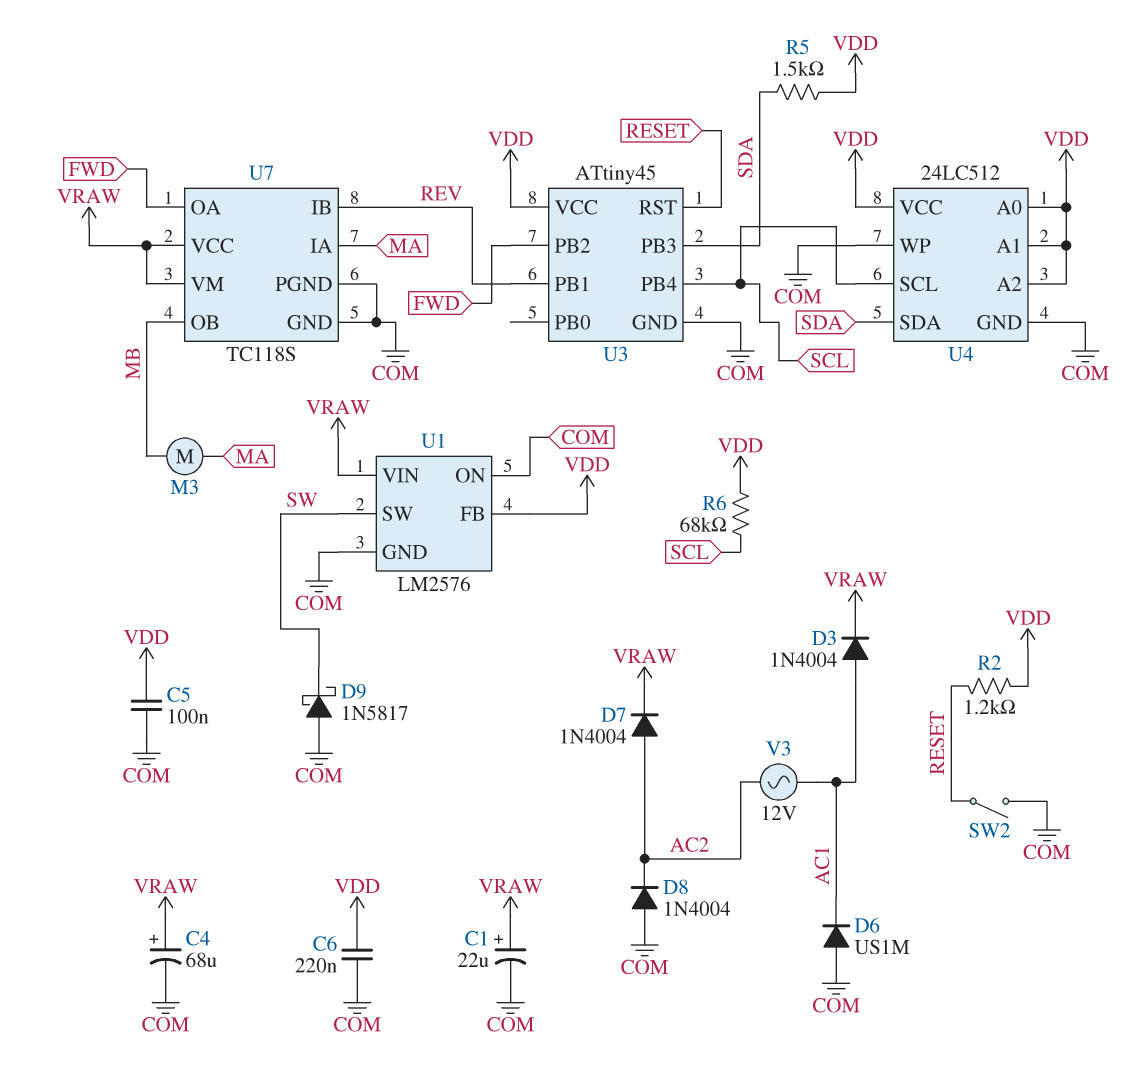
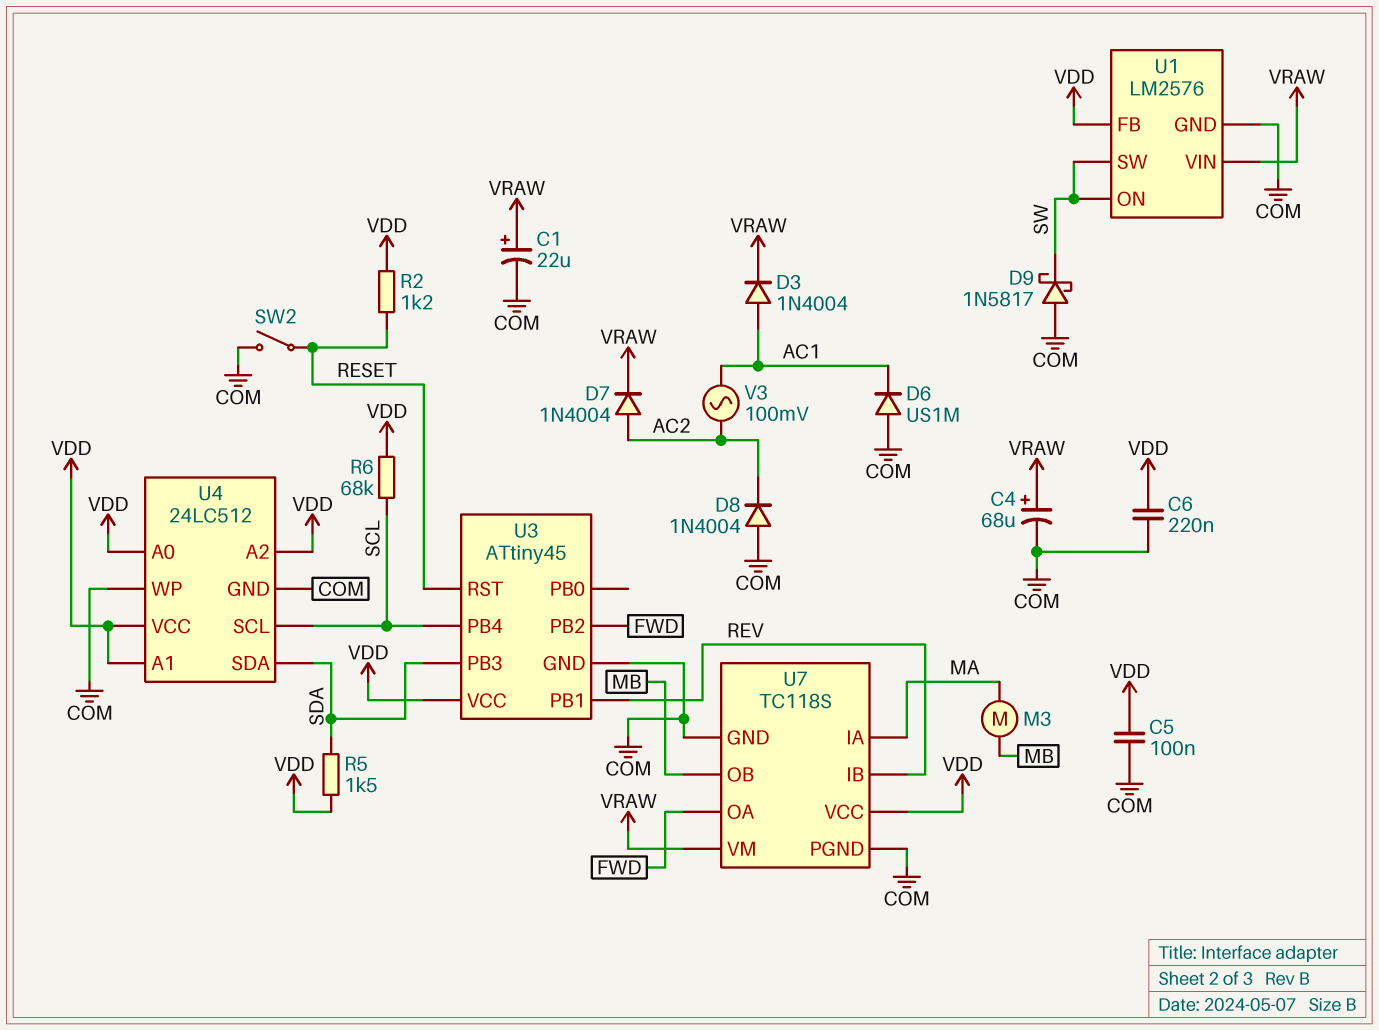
U1 pin ON: COM -> SW
U7 pin VCC: VRAW -> VDD
V3: AC 12V (AC1, AC2) -> AC 100mV (AC1, AC2)

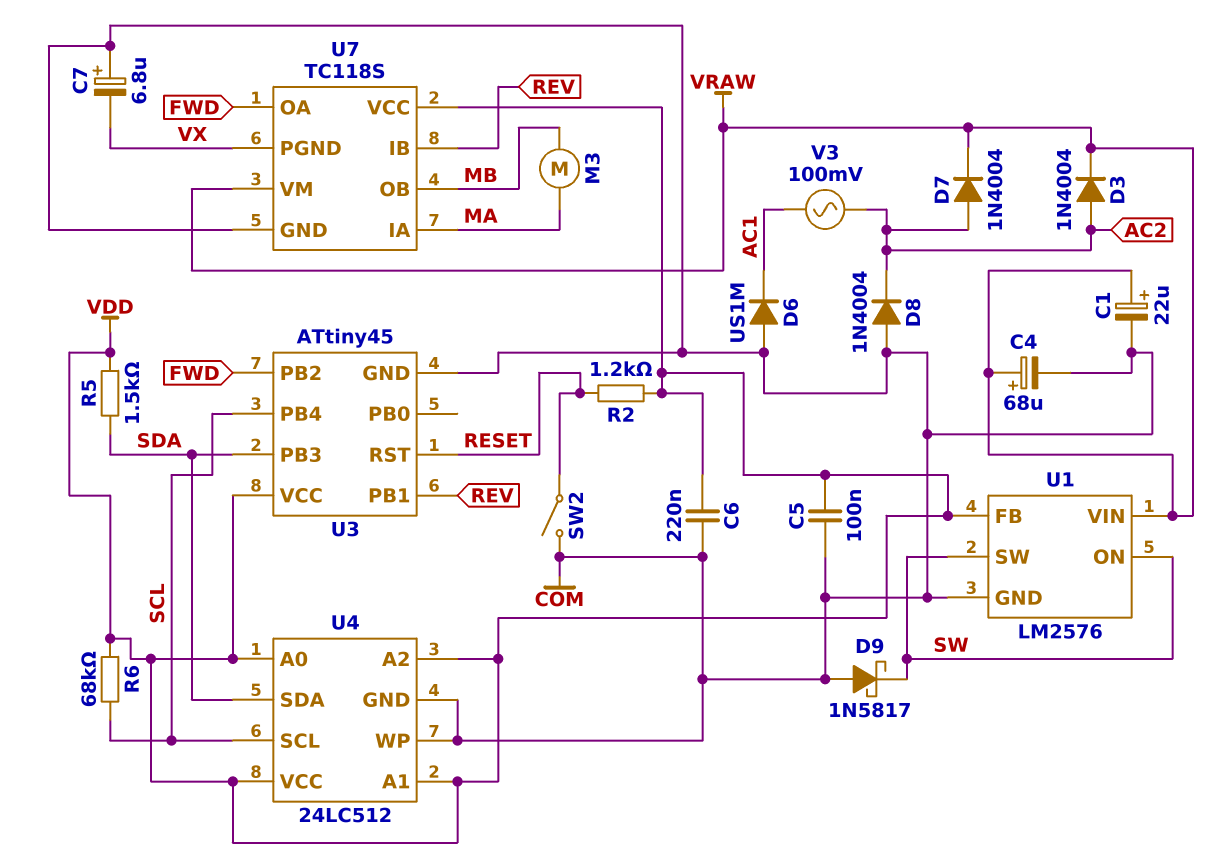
C7: none -> 6.8uF (plus COM, minus VX)
D3: diode 1N4004 (A AC1, K VRAW) -> diode 1N4004 (A AC2, K VRAW)
U7 pin PGND: COM -> VX

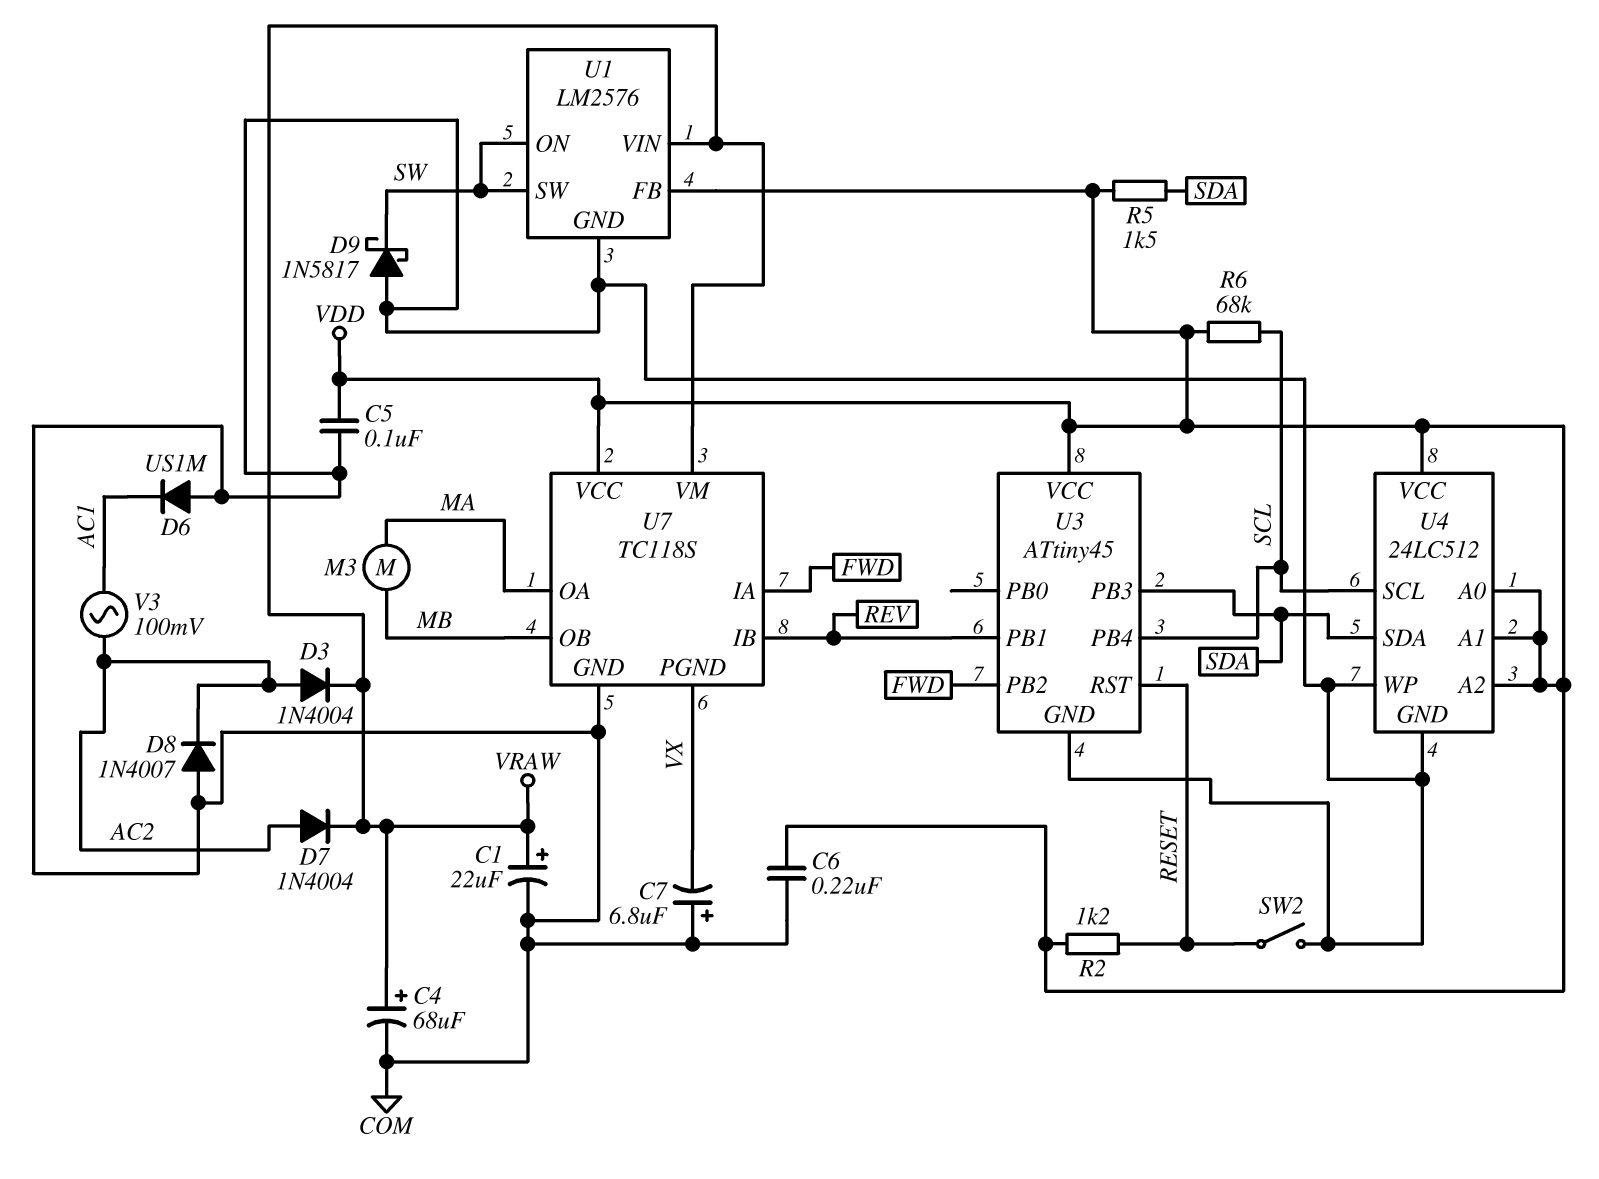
D8: diode 1N4004 (A COM, K AC2) -> diode 1N4007 (A COM, K AC2)
U7 pin IA: MA -> FWD
U7 pin OA: FWD -> MA

